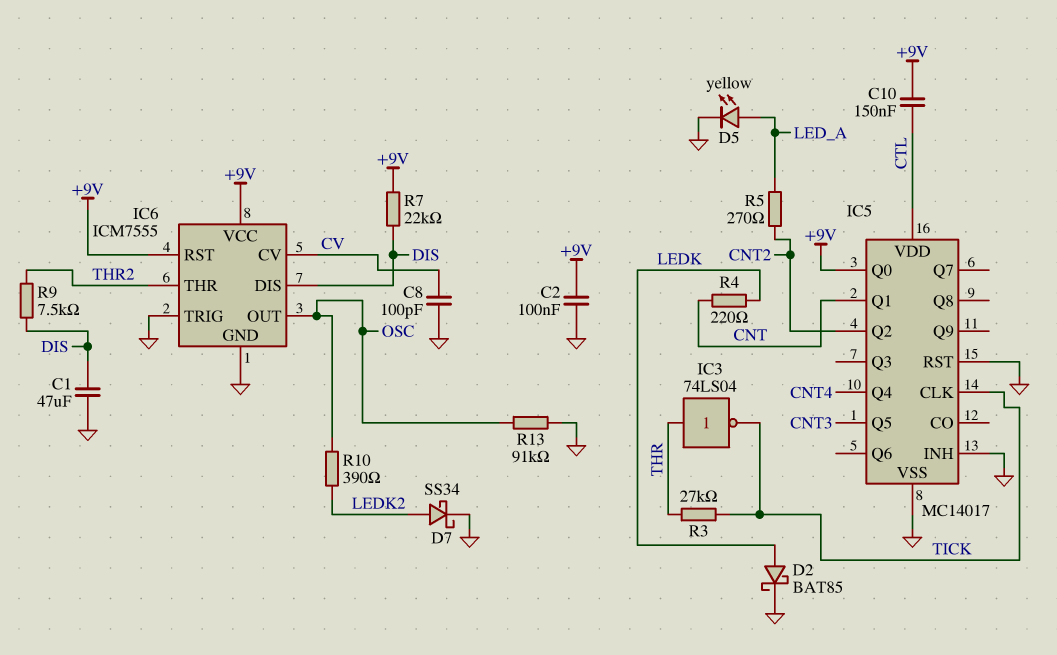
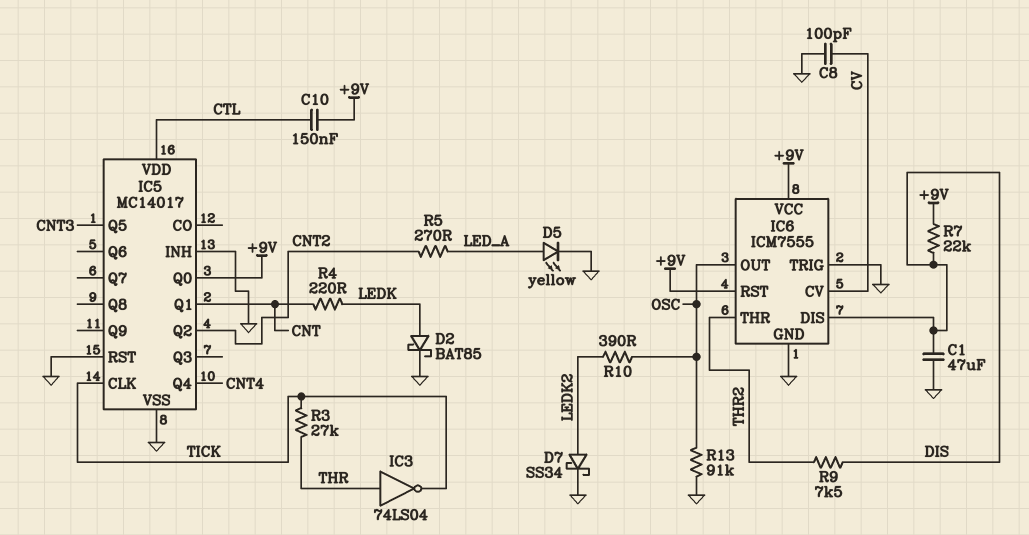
C2: 100nF (+9V, GND) -> none

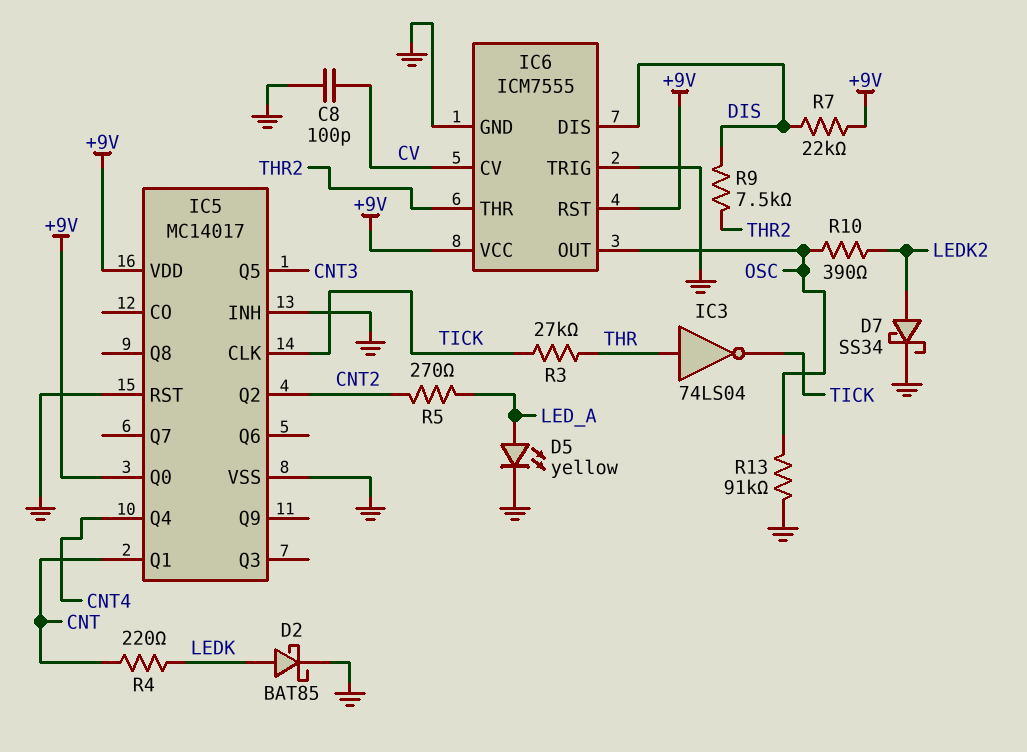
C1: 47uF (DIS, GND) -> none
C10: 150nF (+9V, CTL) -> none
IC5 pin VDD: CTL -> +9V

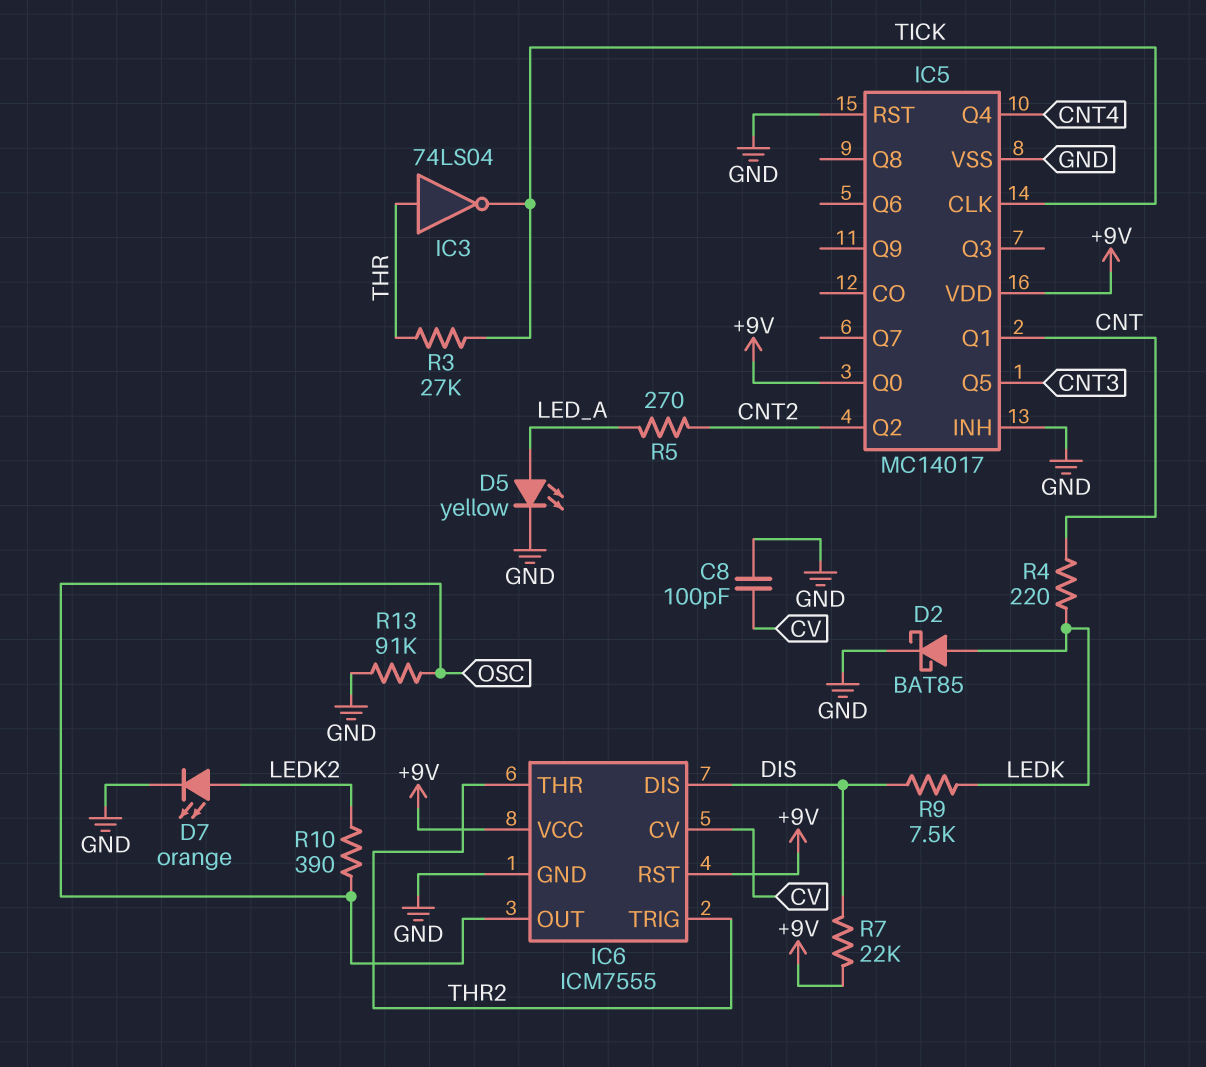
D7: schottky SS34 (A LEDK2, K GND) -> LED orange (A LEDK2, K GND)
IC6 pin TRIG: GND -> THR2
R9: 7.5k (DIS, THR2) -> 7.5k (DIS, LEDK)

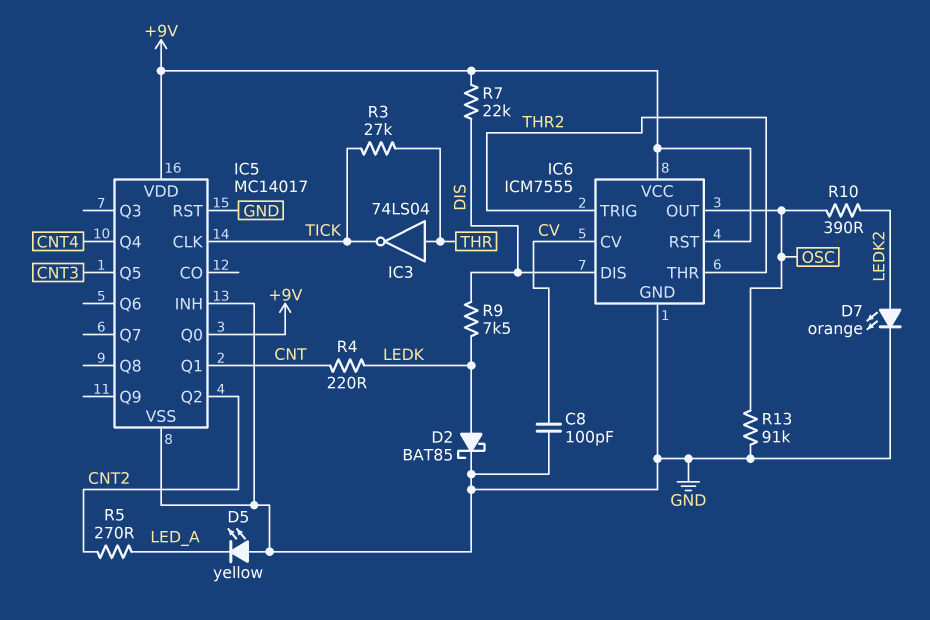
D5: LED yellow (A LED_A, K GND) -> LED yellow (A GND, K LED_A)

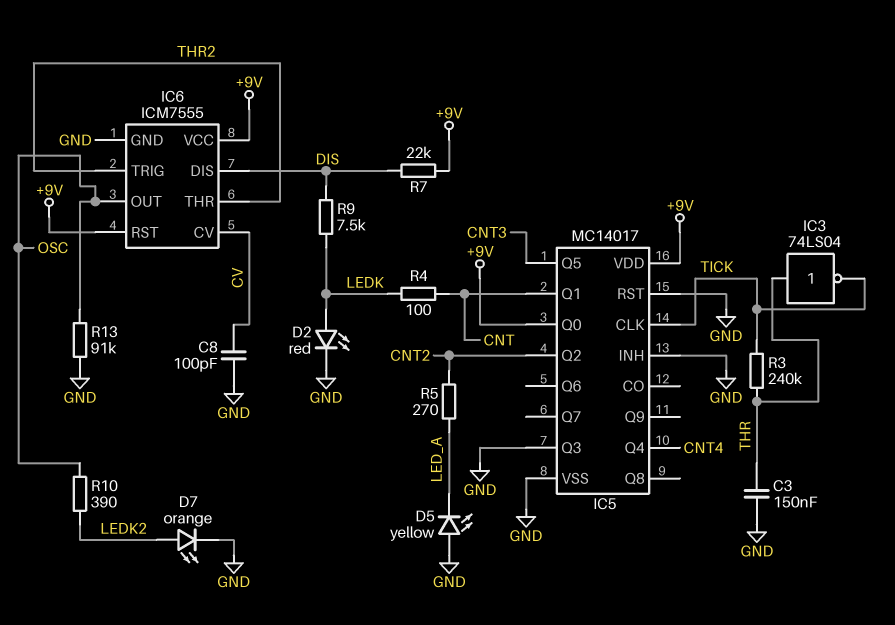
C3: none -> 150nF (GND, THR)
D2: schottky BAT85 (A LEDK, K GND) -> LED red (A LEDK, K GND)
IC5 pin Q3: none -> GND
R3: 27k (THR, TICK) -> 240k (THR, TICK)
R4: 220 (CNT, LEDK) -> 100 (CNT, LEDK)

